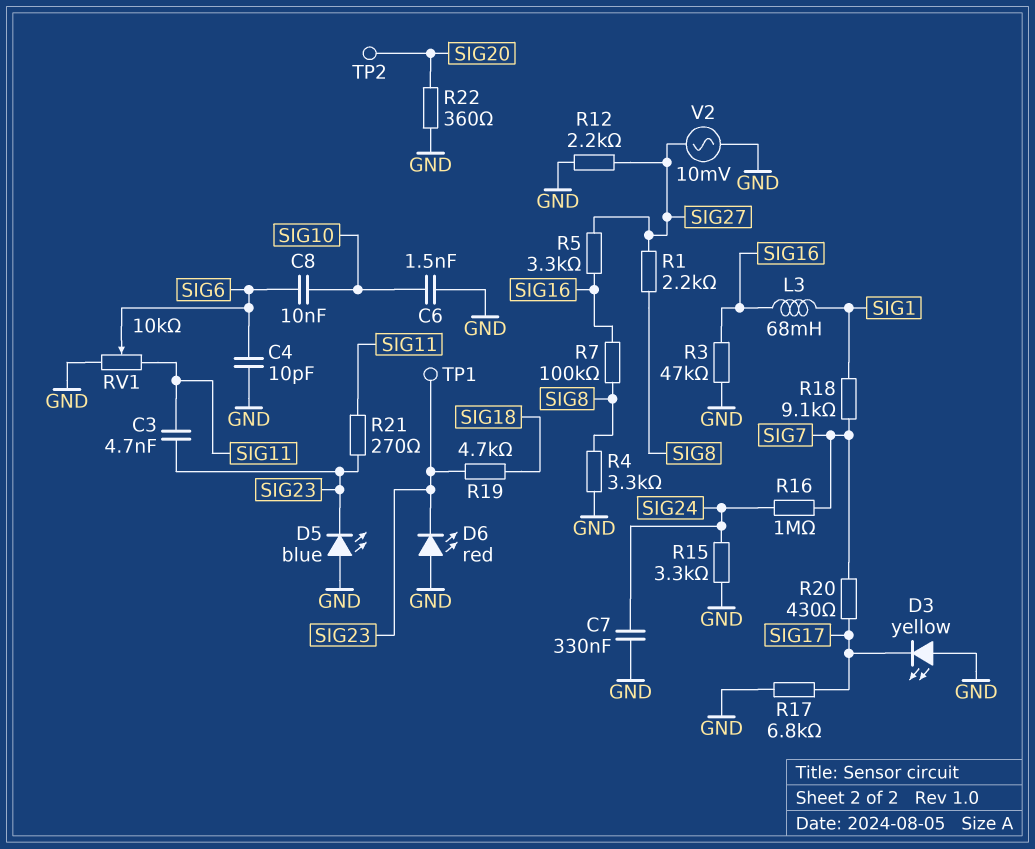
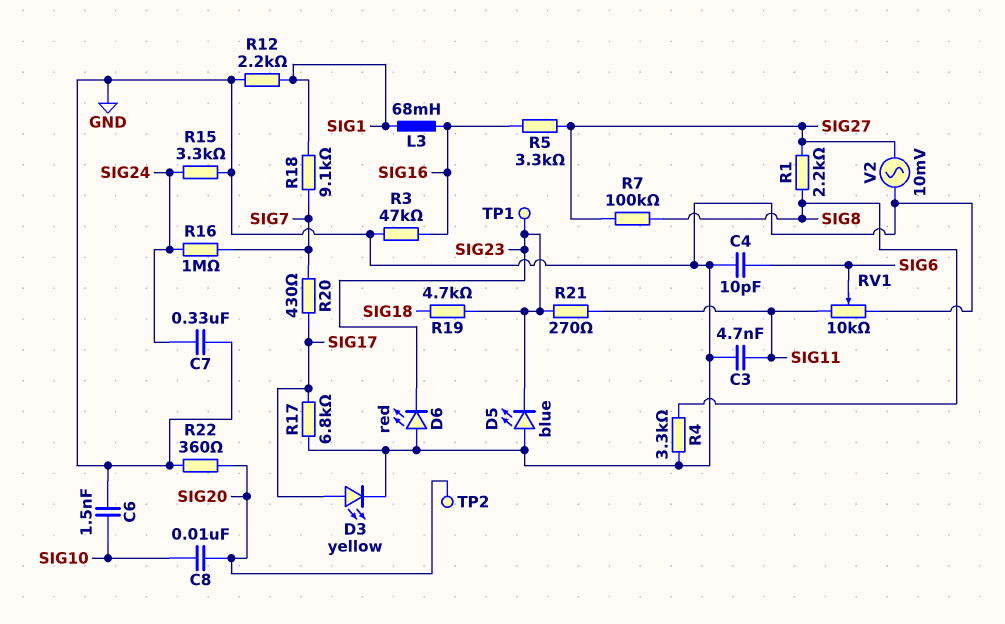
C3: 4.7nF (SIG11, SIG23) -> 4.7nF (GND, SIG11)
C8: 10nF (SIG6, SIG10) -> 10nF (SIG10, SIG20)
D3: LED yellow (A GND, K SIG17) -> LED yellow (A SIG17, K GND)
R7: 100k (SIG8, SIG16) -> 100k (SIG8, SIG27)
R12: 2.2k (GND, SIG27) -> 2.2k (GND, SIG1)

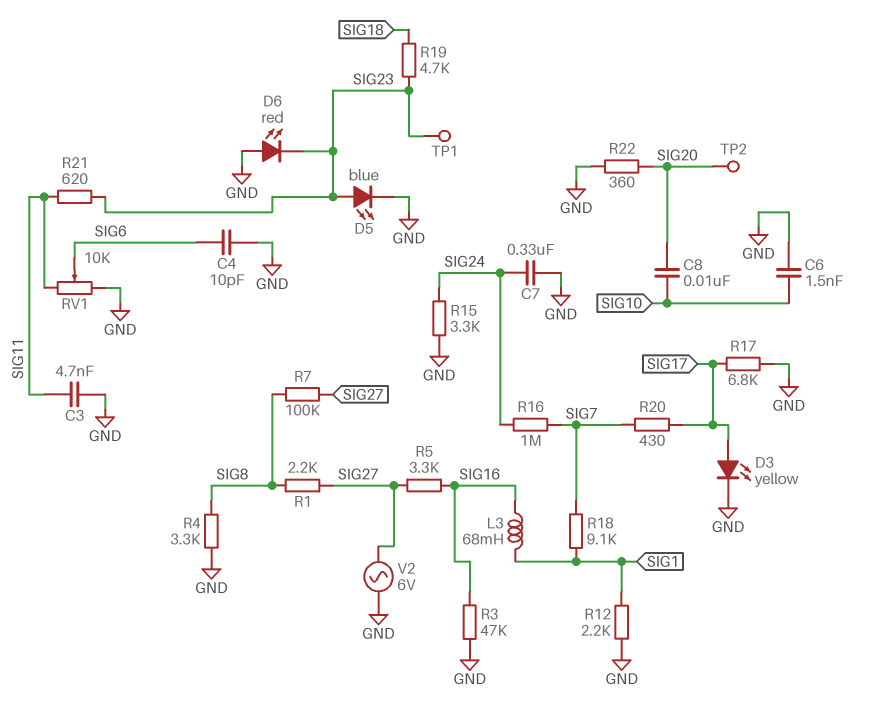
D5: LED blue (A GND, K SIG23) -> LED blue (A SIG23, K GND)
R21: 270 (SIG11, SIG23) -> 620 (SIG11, SIG23)
V2: AC 10mV (GND, SIG27) -> AC 6V (GND, SIG27)

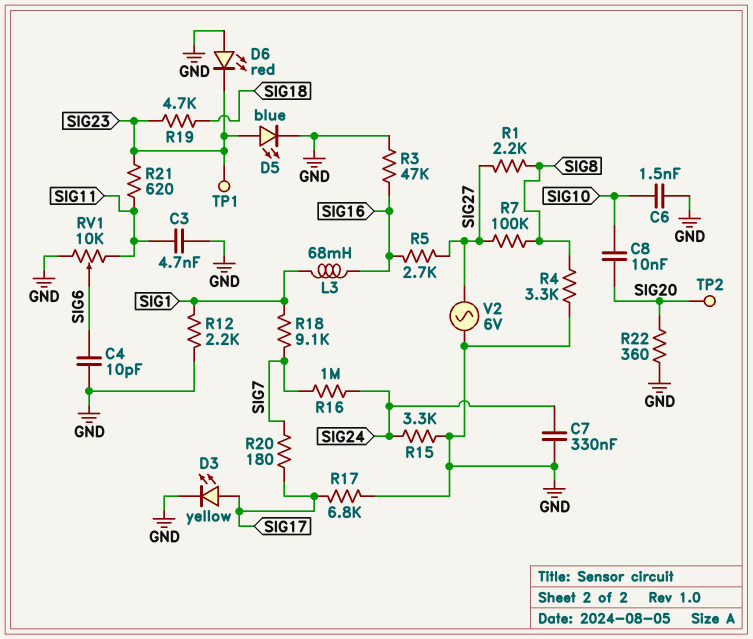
R5: 3.3k (SIG16, SIG27) -> 2.7k (SIG16, SIG27)
R20: 430 (SIG7, SIG17) -> 180 (SIG7, SIG17)

